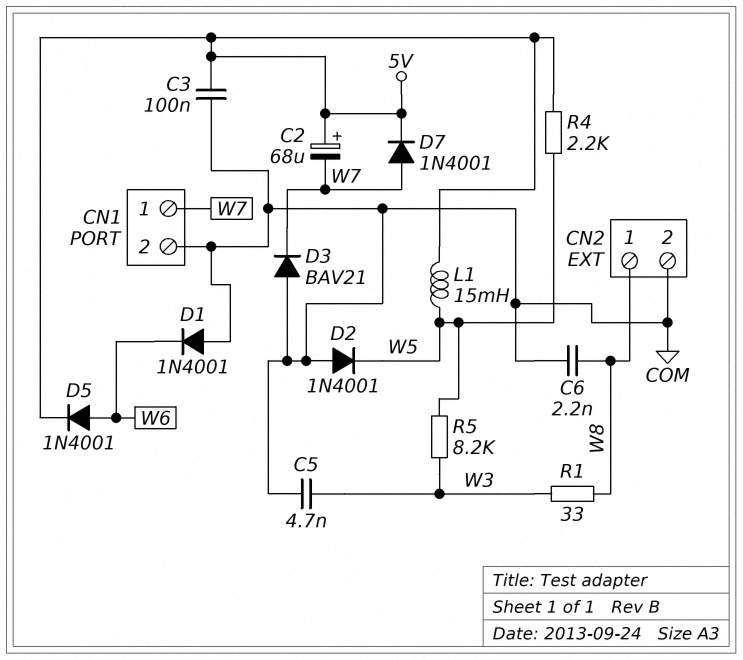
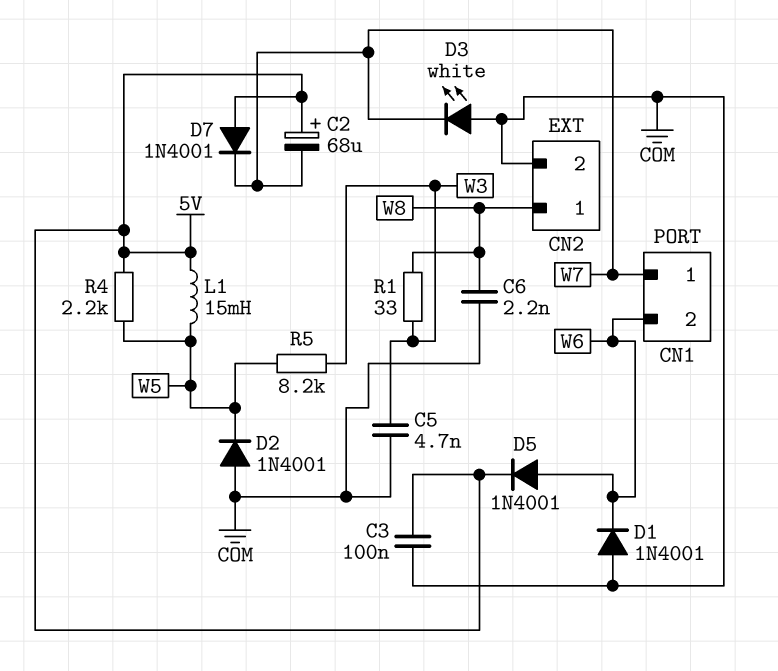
CN1 pin 2: COM -> W6
D3: diode BAV21 (A COM, K W7) -> LED white (A COM, K W7)
D7: diode 1N4001 (A W7, K 5V) -> diode 1N4001 (A 5V, K W7)

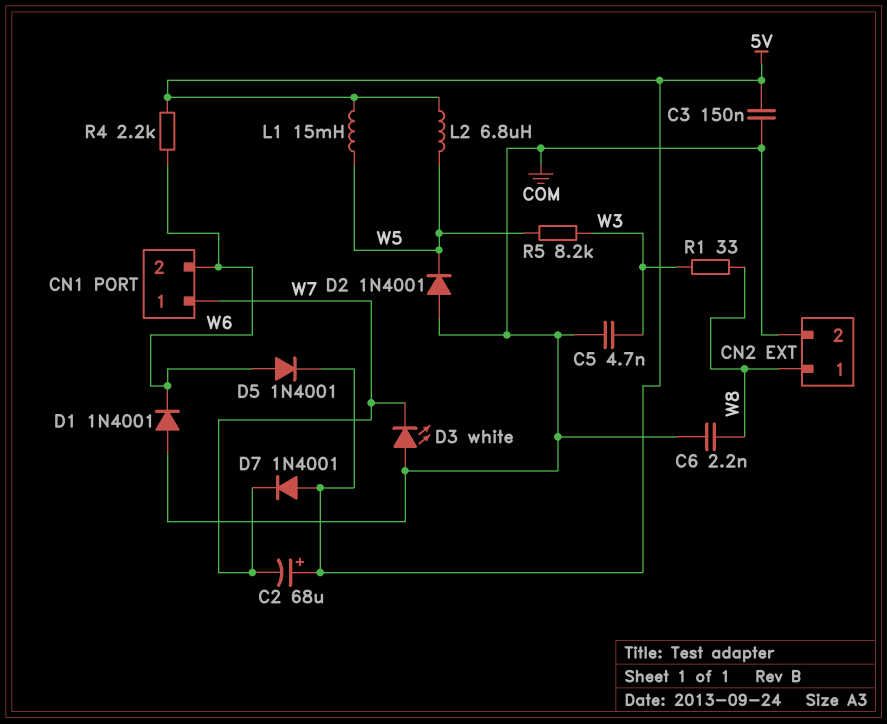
C3: 100nF (5V, COM) -> 150nF (5V, COM)
L2: none -> 6.8uH (5V, W5)
R4: 2.2k (5V, W5) -> 2.2k (5V, W6)

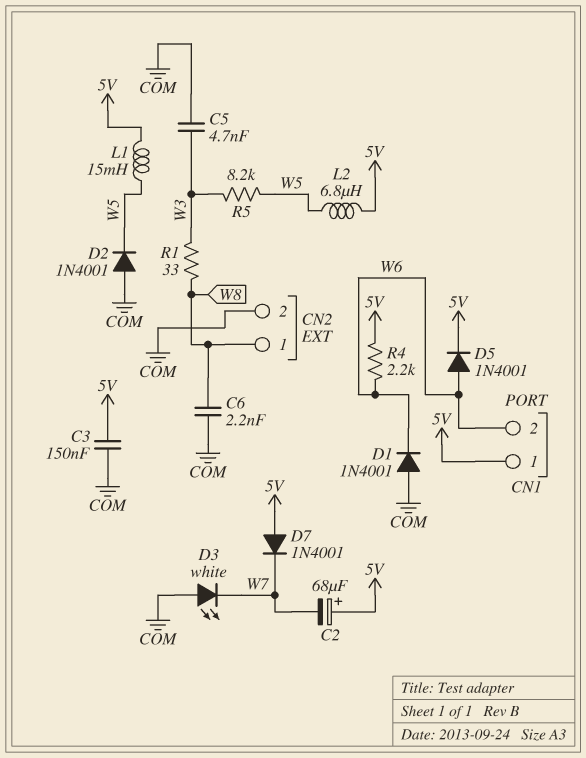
CN1 pin 1: W7 -> 5V

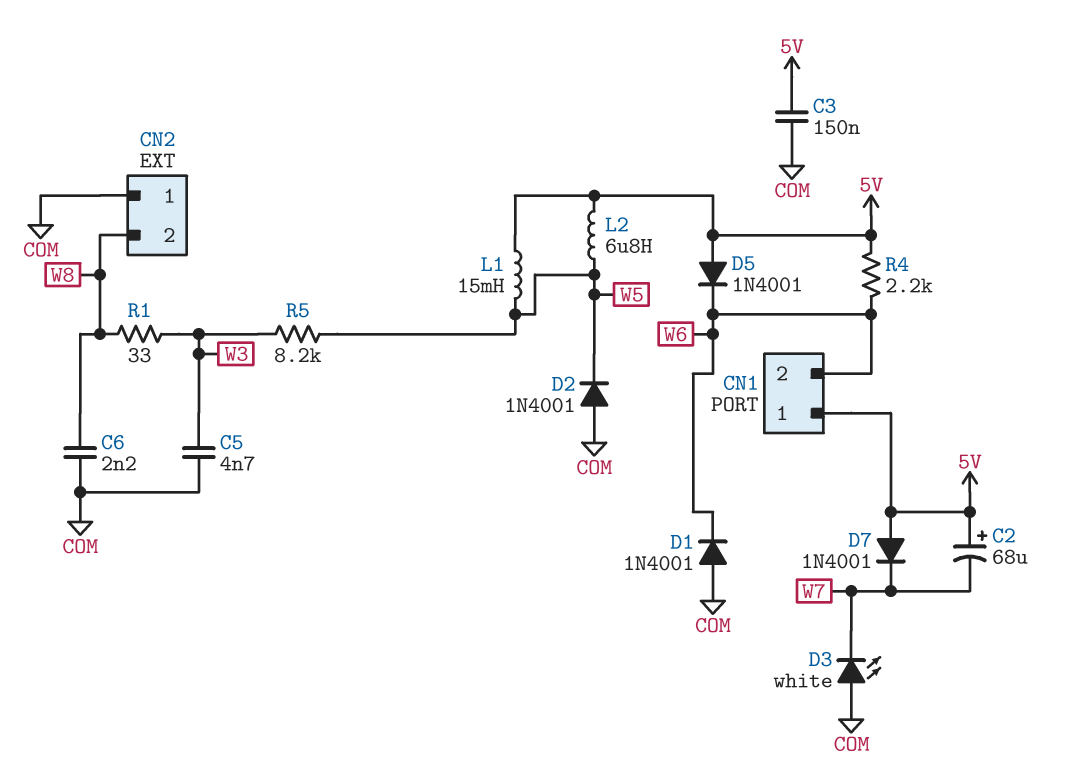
CN2 pin 1: W8 -> COM
CN2 pin 2: COM -> W8
D5: diode 1N4001 (A W6, K 5V) -> diode 1N4001 (A 5V, K W6)

